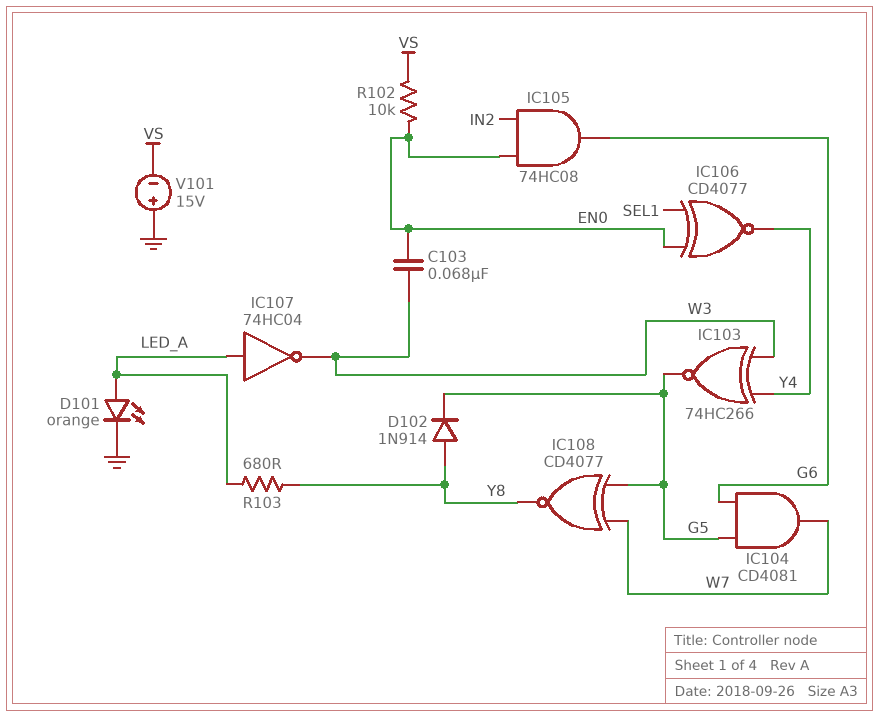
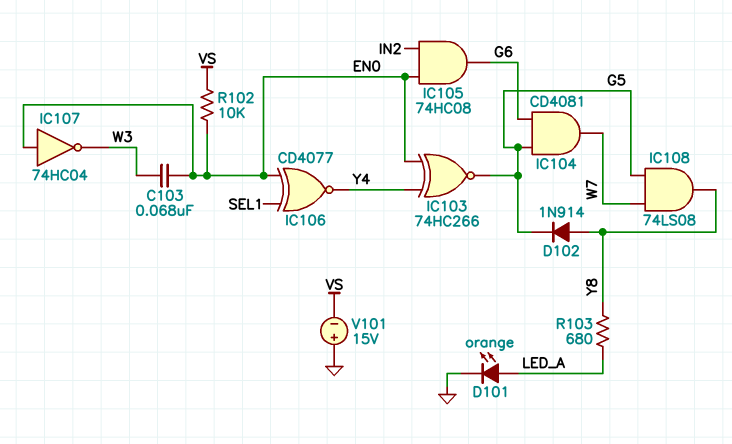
IC103: XNOR 74HC266 (in W3, in Y4, out G5) -> XNOR 74HC266 (in EN0, in Y4, out G5)
IC107: NOT 74HC04 (in LED_A, out W3) -> NOT 74HC04 (in EN0, out W3)
IC108: XNOR CD4077 (in G5, in W7, out Y8) -> AND 74LS08 (in G5, in W7, out Y8)

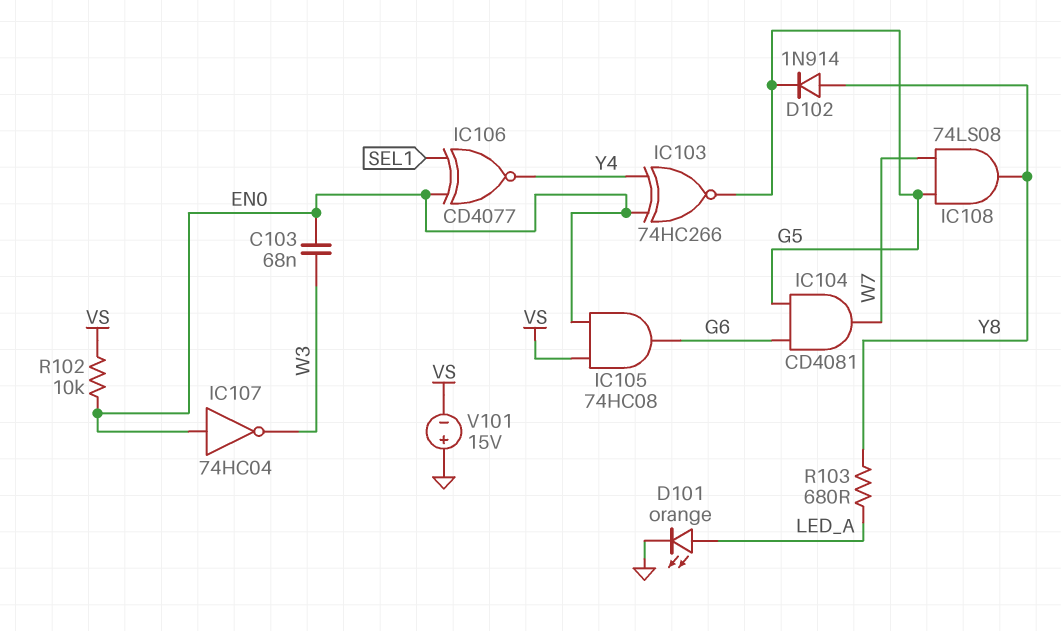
IC105: AND 74HC08 (in EN0, in IN2, out G6) -> AND 74HC08 (in EN0, in VS, out G6)

